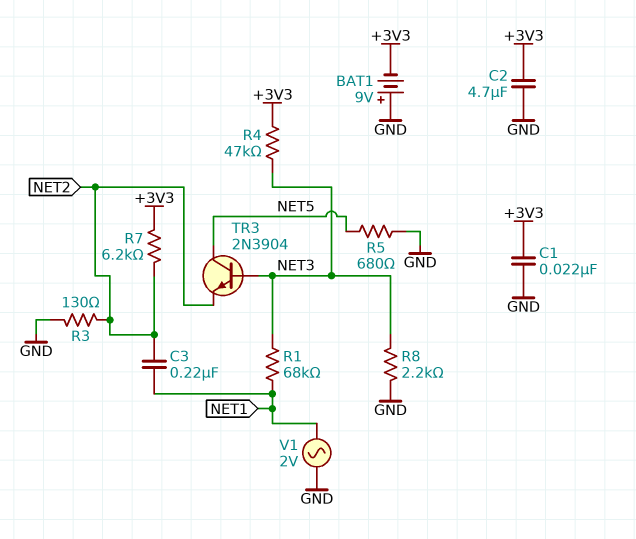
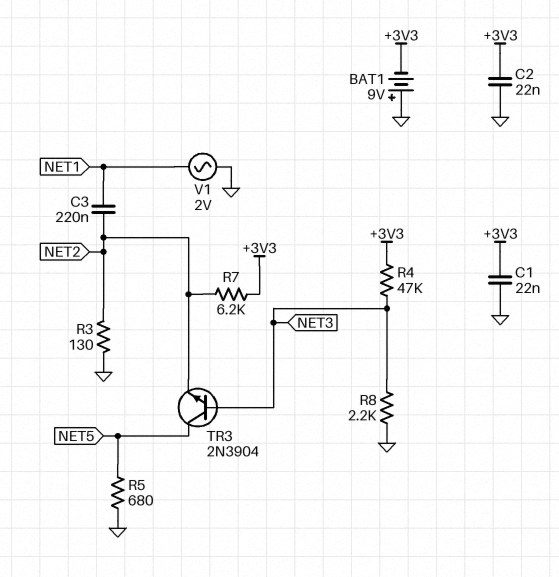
C2: 4.7uF (+3V3, GND) -> 22nF (+3V3, GND)
R1: 68k (NET1, NET3) -> none

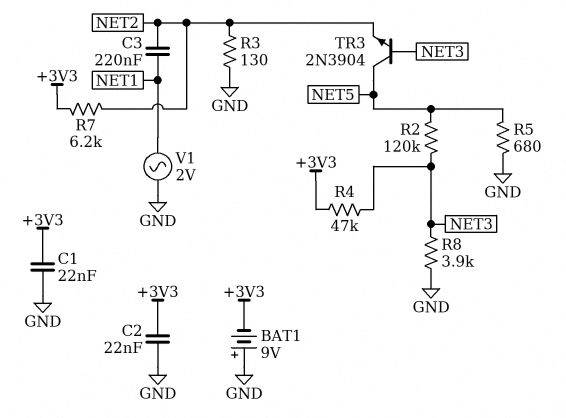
R2: none -> 120k (NET3, NET5)
R8: 2.2k (GND, NET3) -> 3.9k (GND, NET3)

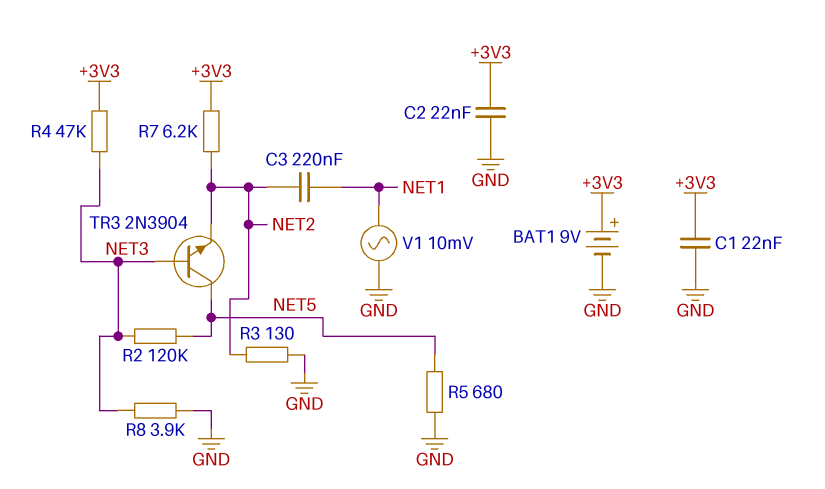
BAT1: 9V (plus GND, minus +3V3) -> 9V (plus +3V3, minus GND)
V1: AC 2V (GND, NET1) -> AC 10mV (GND, NET1)

